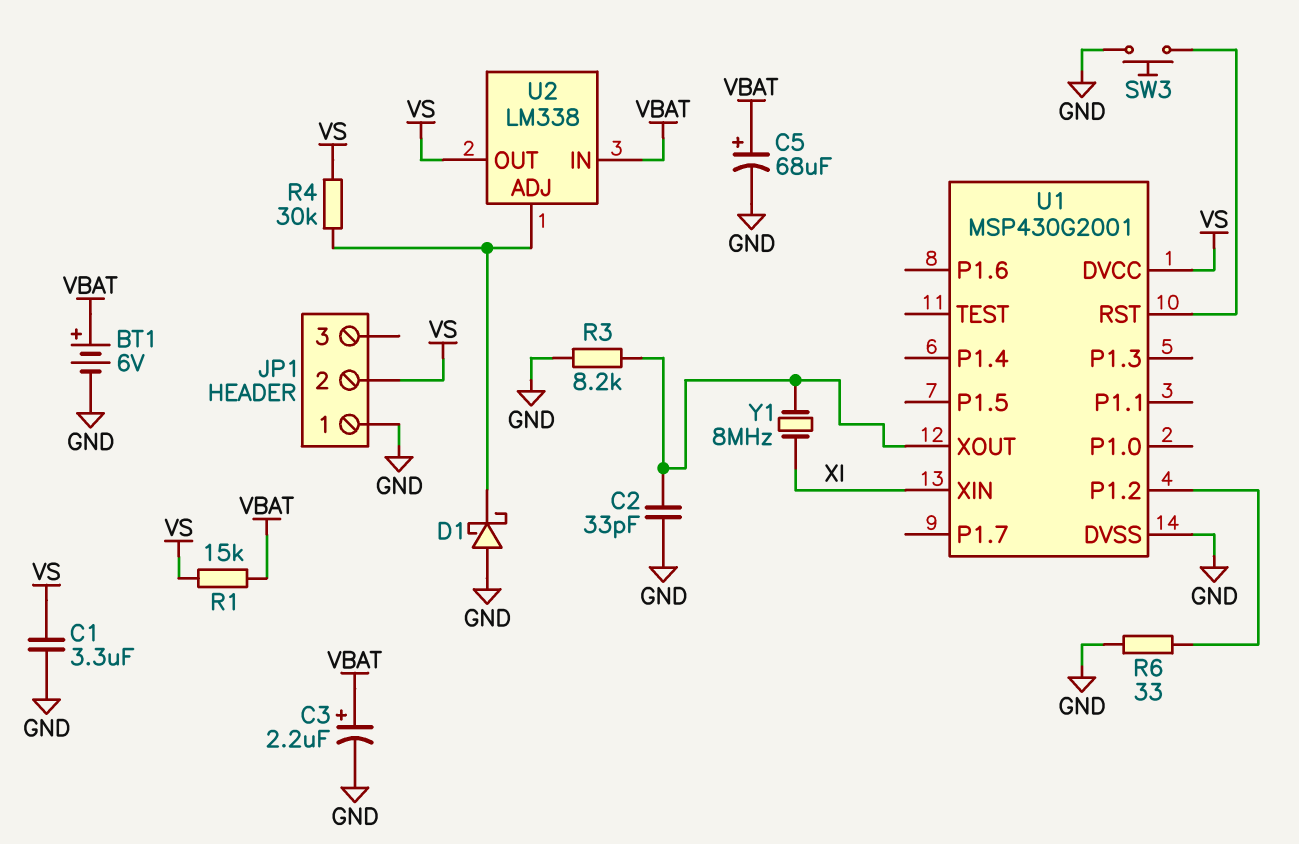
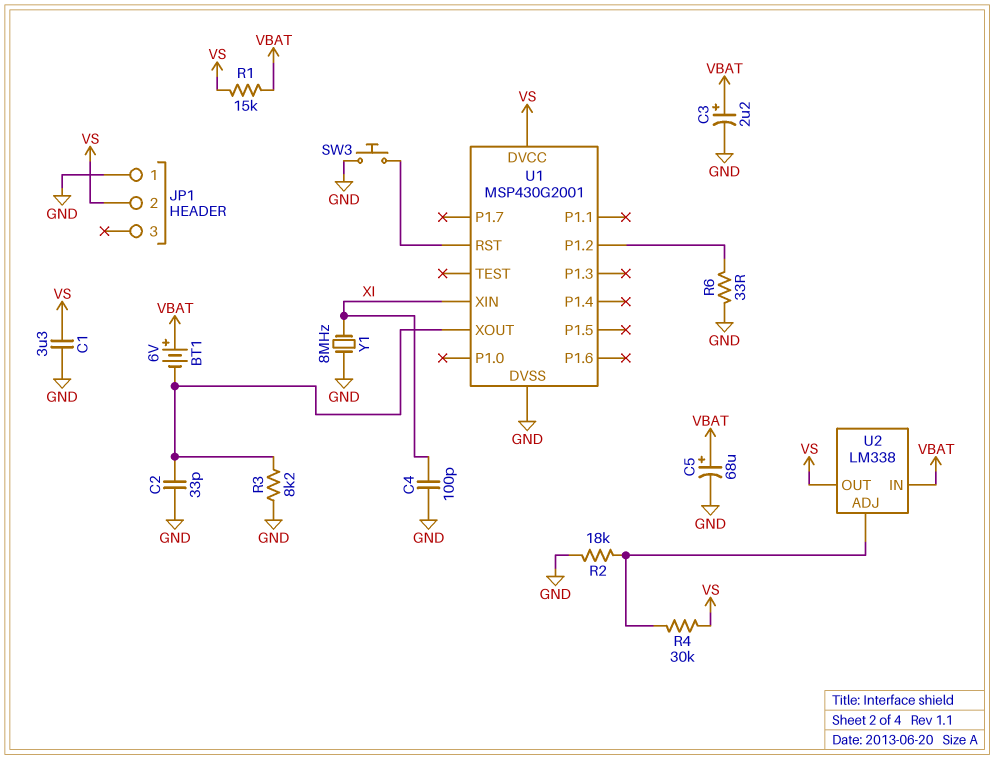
BT1: 6V (plus VBAT, minus GND) -> 6V (plus VBAT, minus U1/XOUT)
C4: none -> 100pF (GND, XI)
D1: schottky (A GND, K U2/ADJ) -> none
R2: none -> 18k (GND, U2/ADJ)
Y1: 8MHz (U1/XOUT, XI) -> 8MHz (GND, XI)

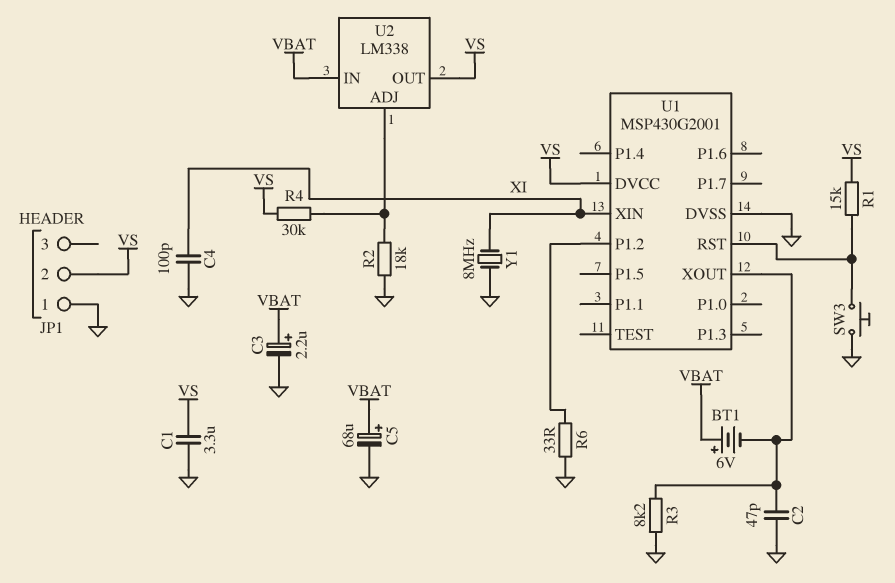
C2: 33pF (GND, U1/XOUT) -> 47pF (GND, U1/XOUT)
R1: 15k (VBAT, VS) -> 15k (U1/RST, VS)

